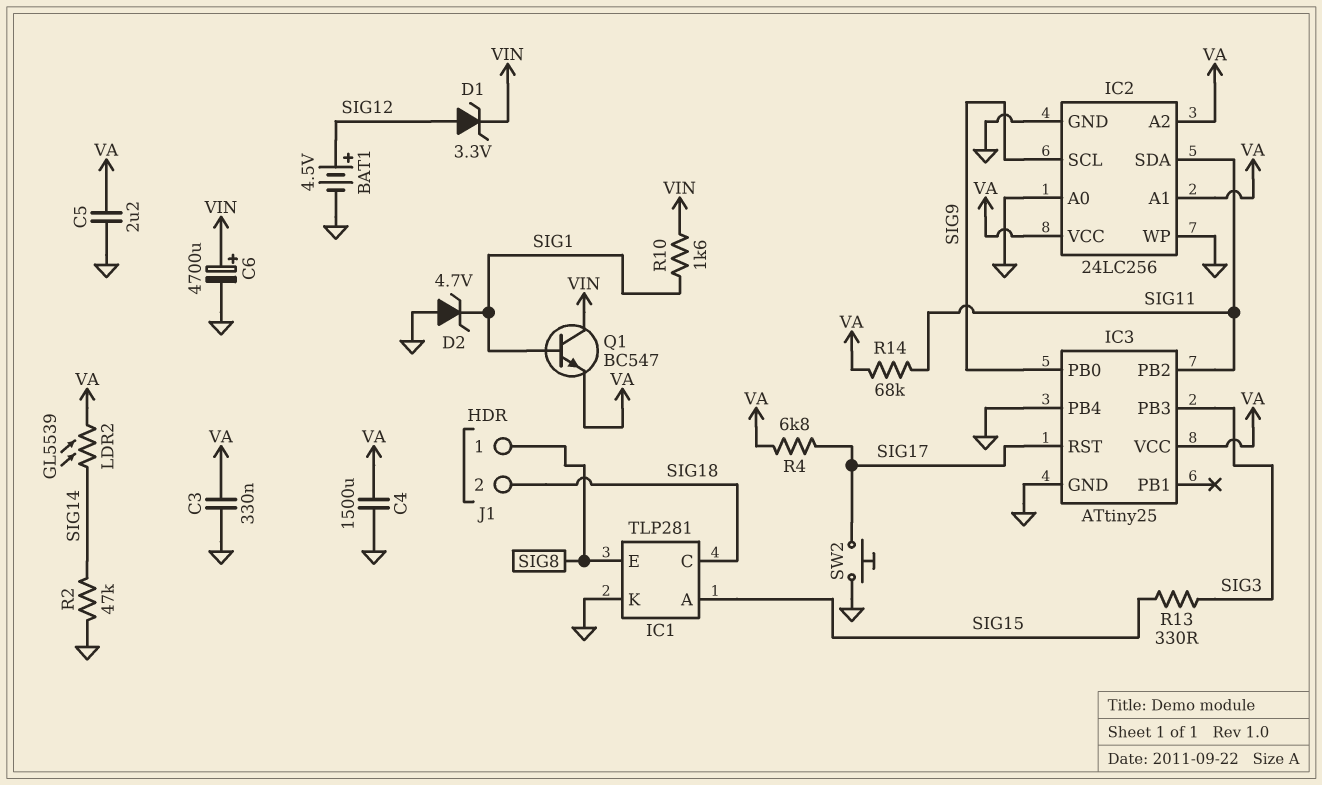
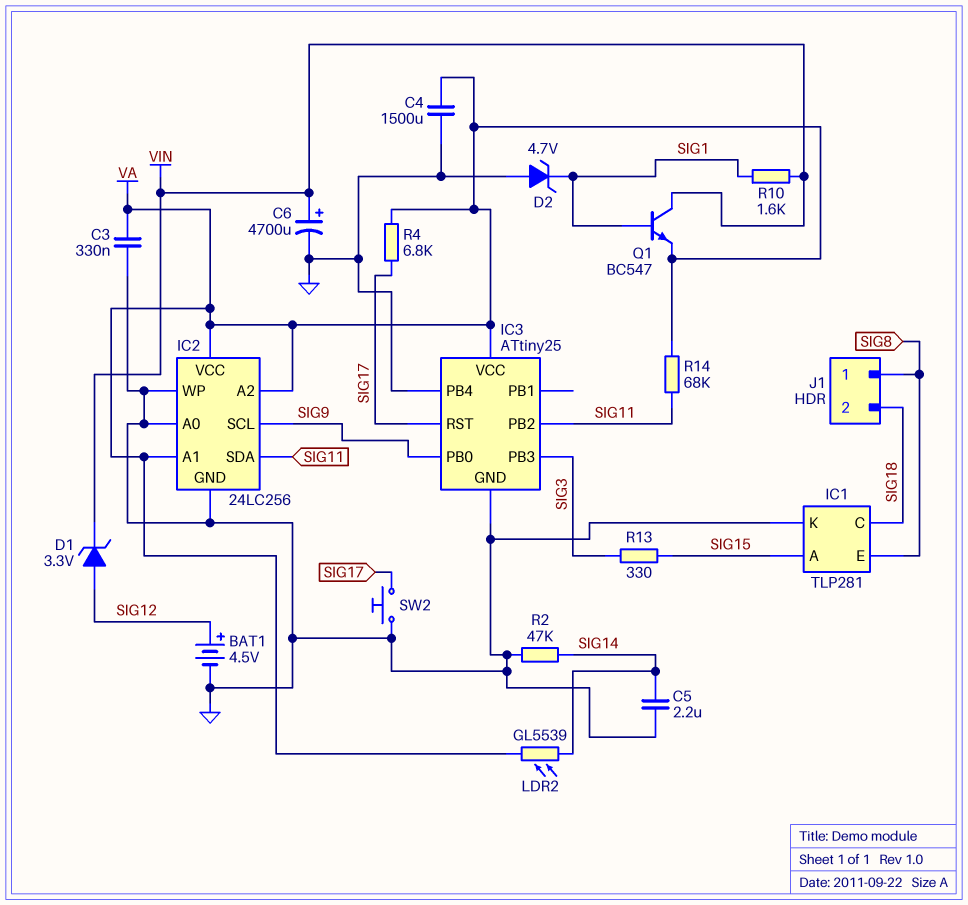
C5: 2.2uF (GND, VA) -> 2.2uF (GND, SIG14)

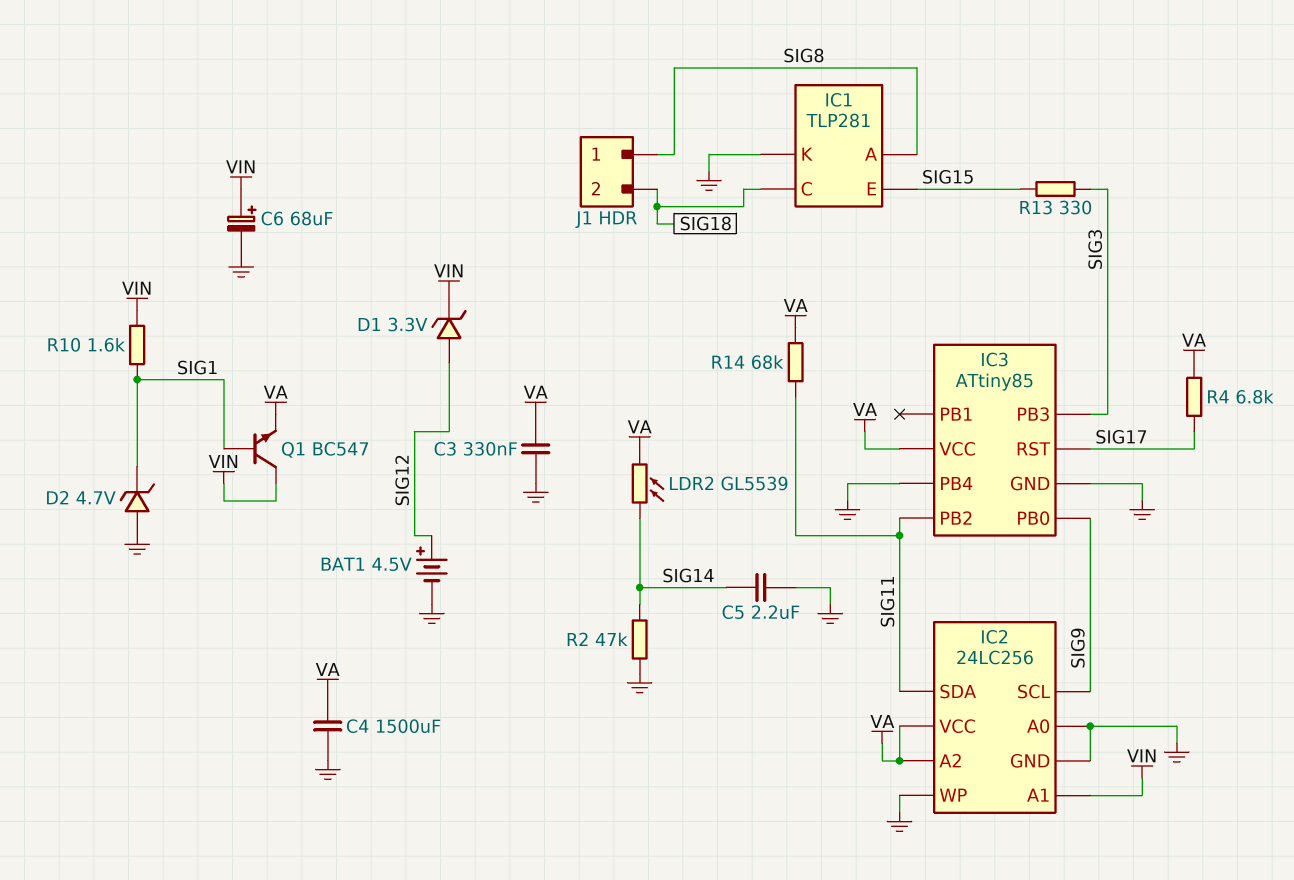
C6: 4700uF (plus VIN, minus GND) -> 68uF (plus VIN, minus GND)
IC1 pin A: SIG15 -> SIG8
IC1 pin E: SIG8 -> SIG15
IC2 pin A1: VA -> VIN
IC3: ATtiny25 -> ATtiny85
SW2: button (GND, SIG17) -> none

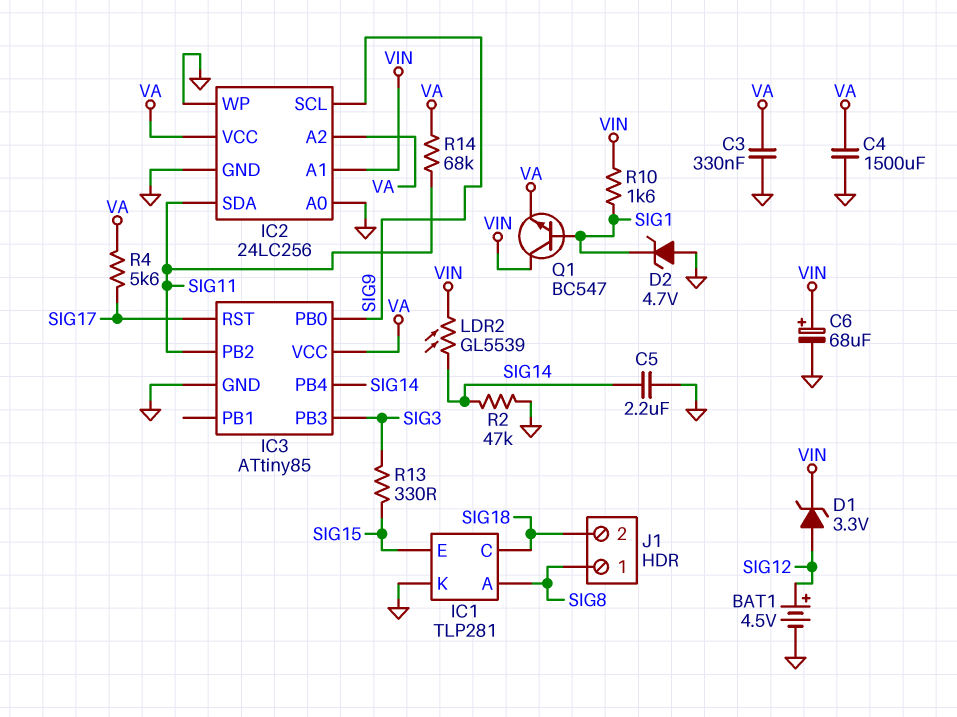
IC3 pin PB4: GND -> SIG14
LDR2: GL5539 (SIG14, VA) -> GL5539 (SIG14, VIN)
R4: 6.8k (SIG17, VA) -> 5.6k (SIG17, VA)

